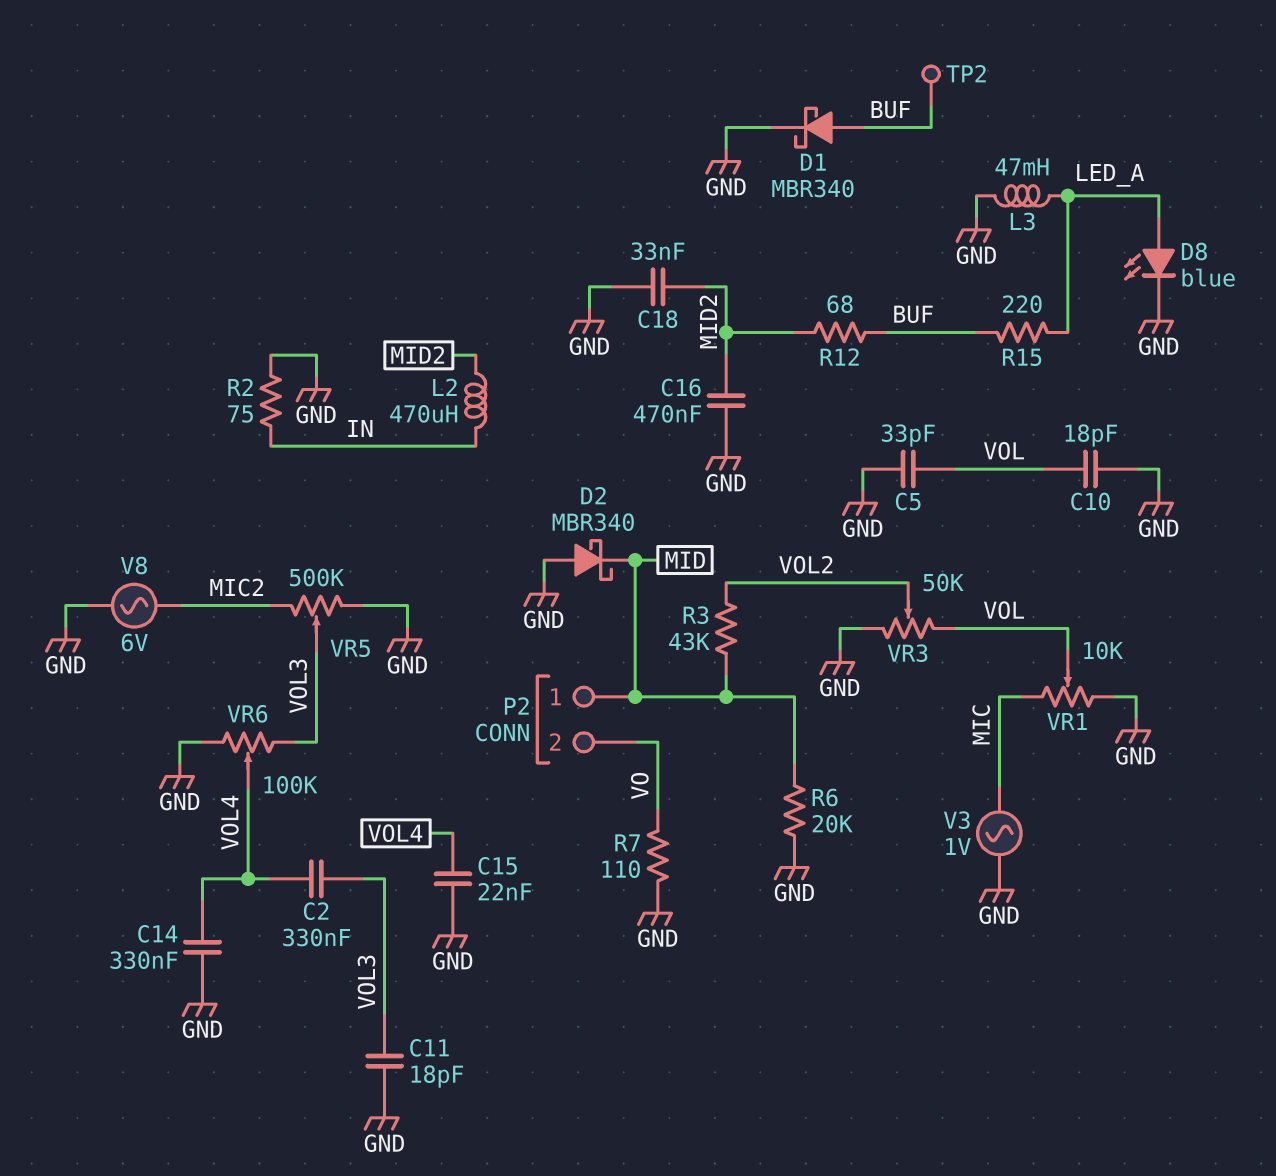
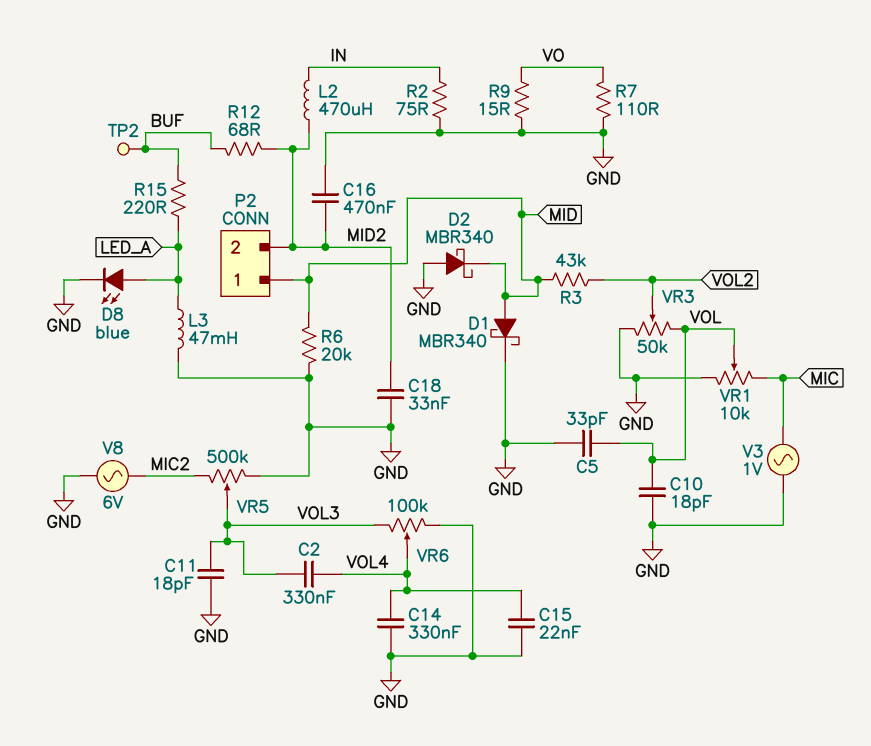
D1: schottky MBR340 (A BUF, K GND) -> schottky MBR340 (A MID, K GND)
P2 pin 2: VO -> MID2
R9: none -> 15 (GND, VO)

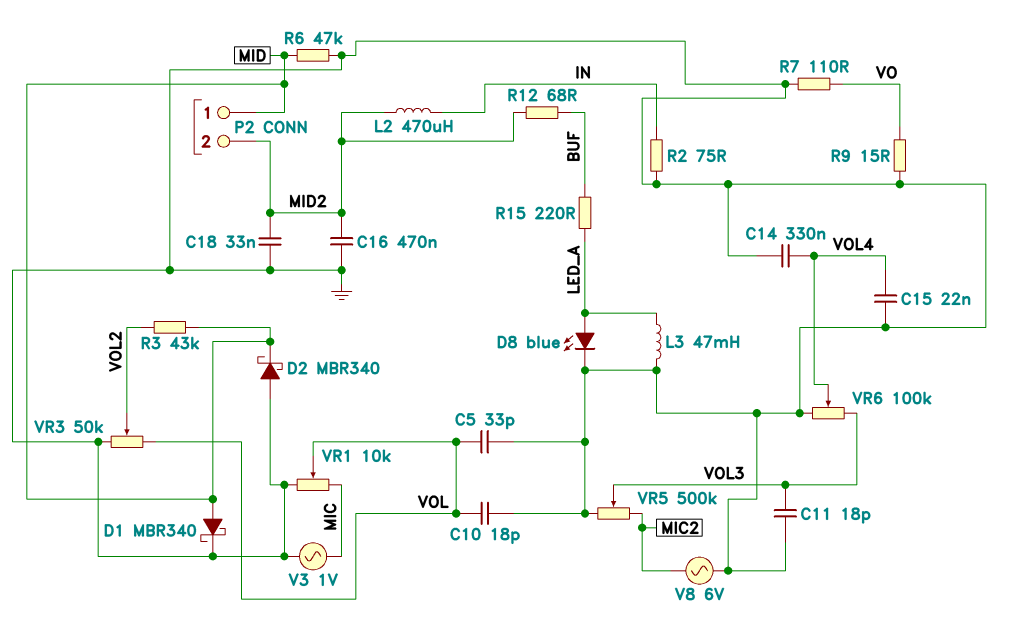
C2: 330nF (VOL3, VOL4) -> none
R6: 20k (GND, MID) -> 47k (GND, MID)
TP2: test point (BUF) -> none

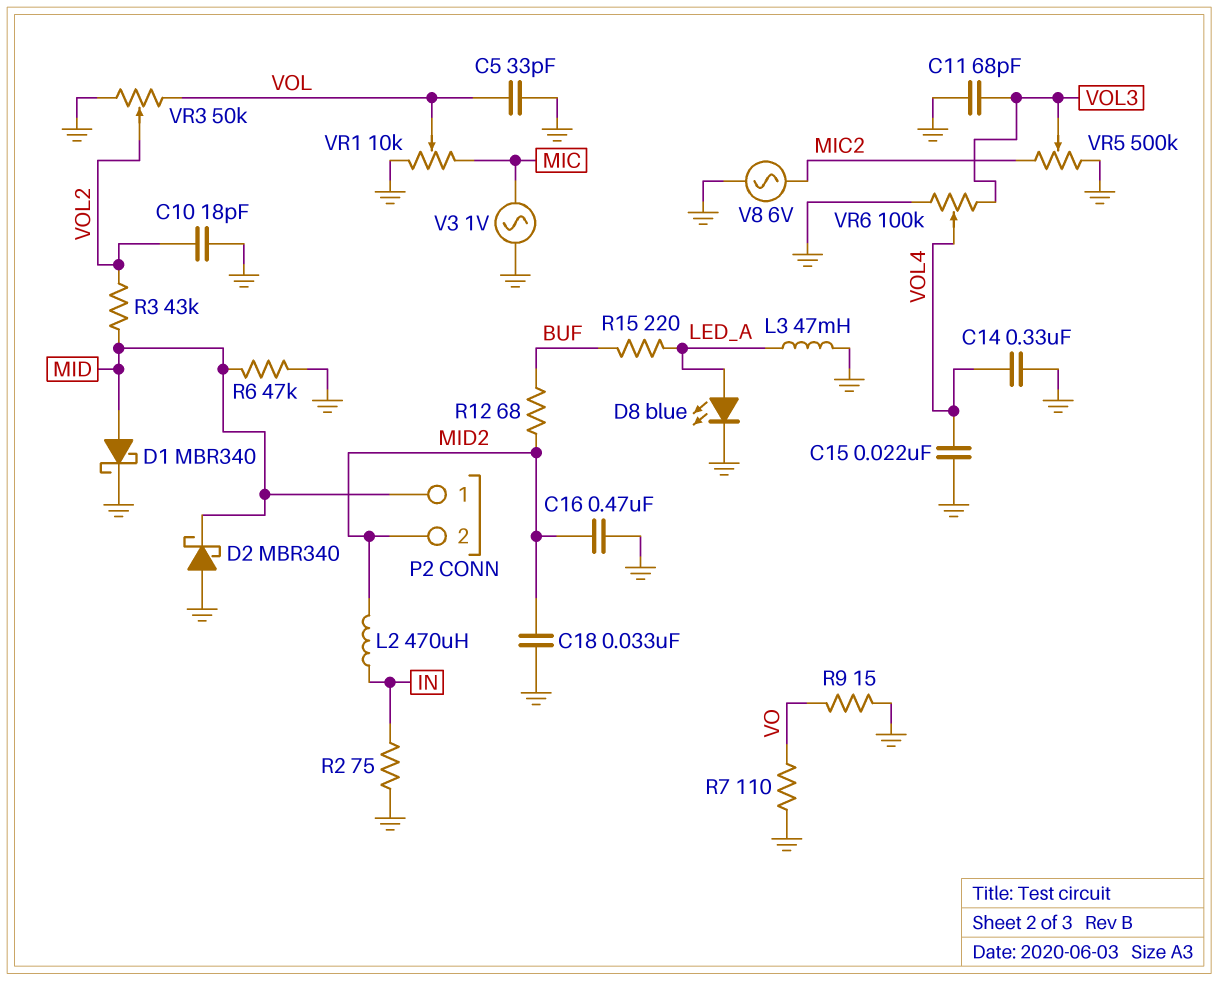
C10: 18pF (GND, VOL) -> 18pF (GND, VOL2)
C11: 18pF (GND, VOL3) -> 68pF (GND, VOL3)

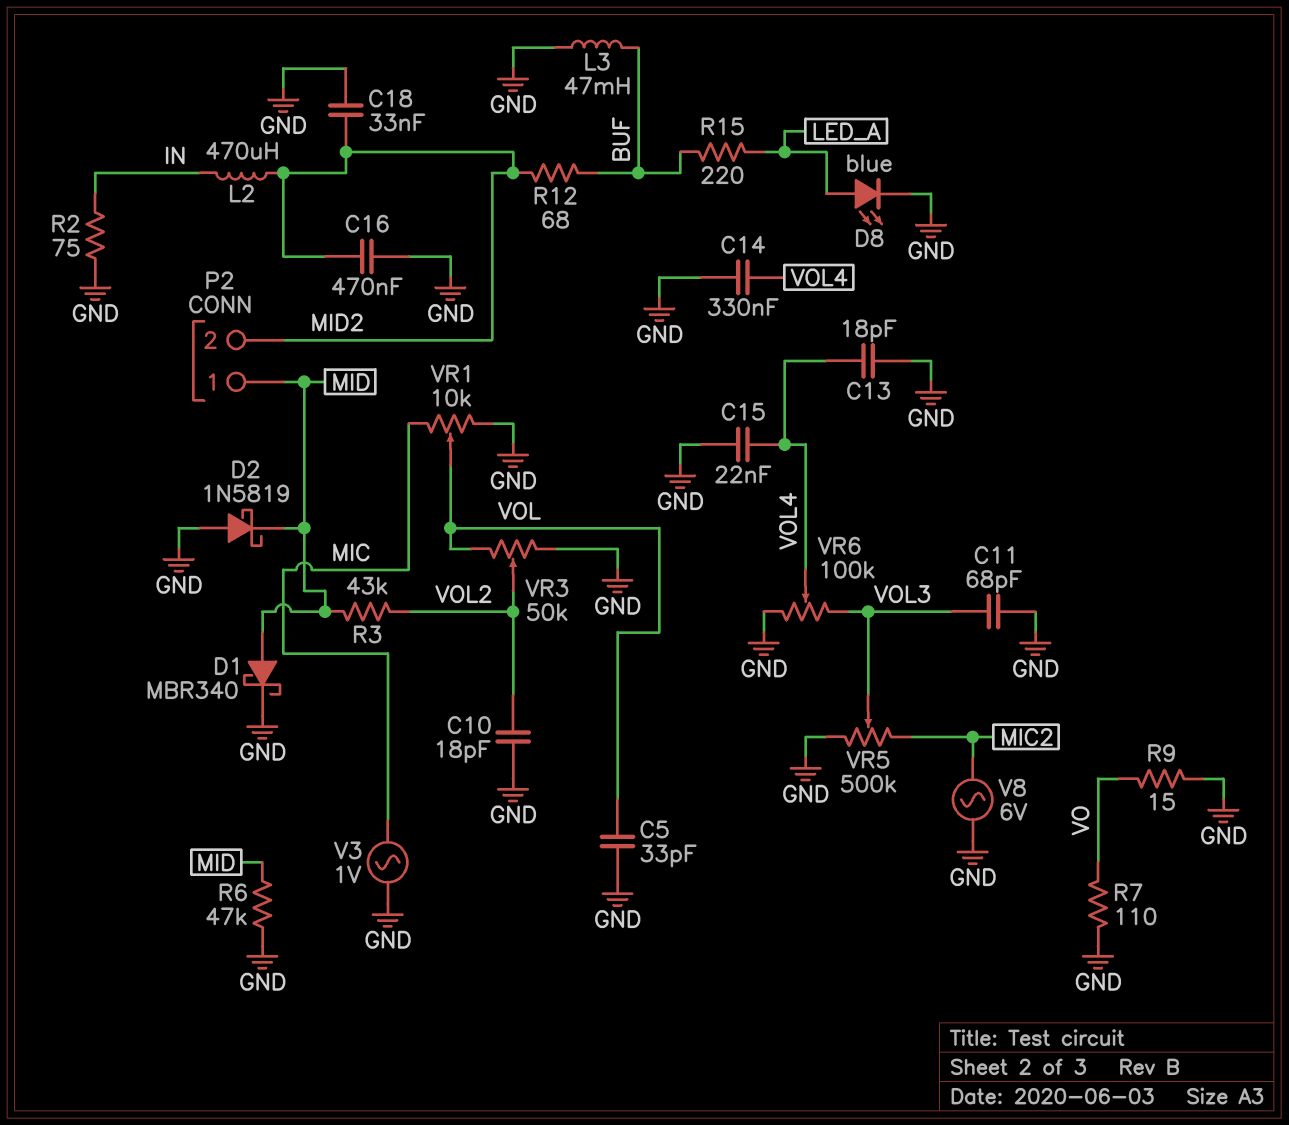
C13: none -> 18pF (GND, VOL4)
D2: schottky MBR340 (A GND, K MID) -> schottky 1N5819 (A GND, K MID)
L3: 47mH (GND, LED_A) -> 47mH (BUF, GND)

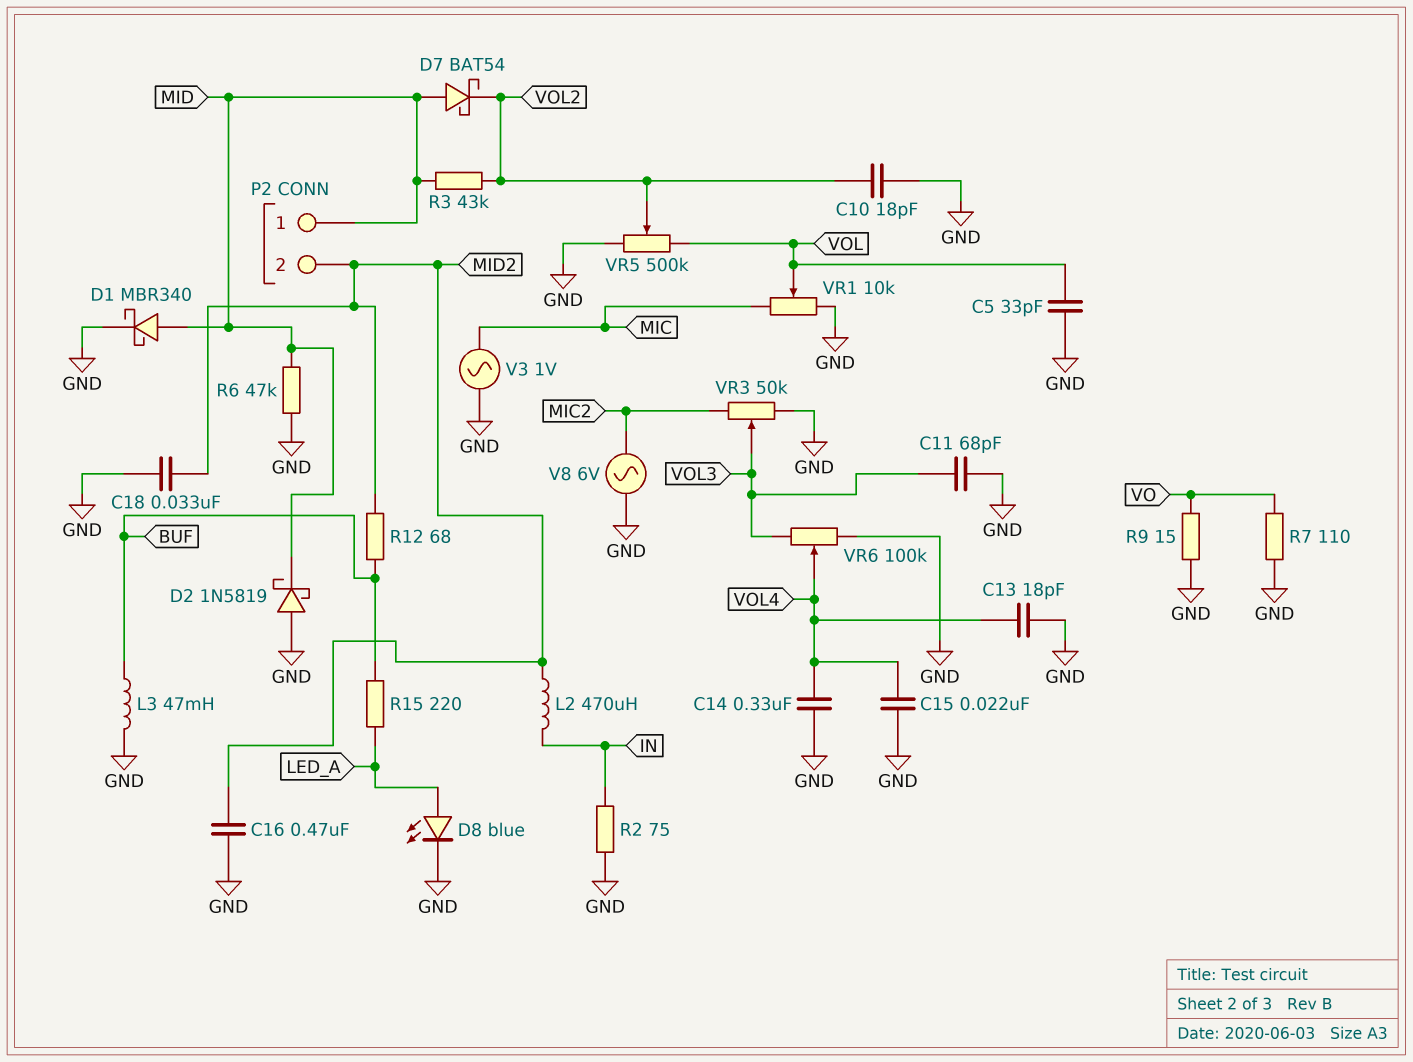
D7: none -> schottky BAT54 (A MID, K VOL2)
VR3: 50k (GND, VOL, wiper VOL2) -> 50k (GND, MIC2, wiper VOL3)
VR5: 500k (GND, MIC2, wiper VOL3) -> 500k (GND, VOL, wiper VOL2)

